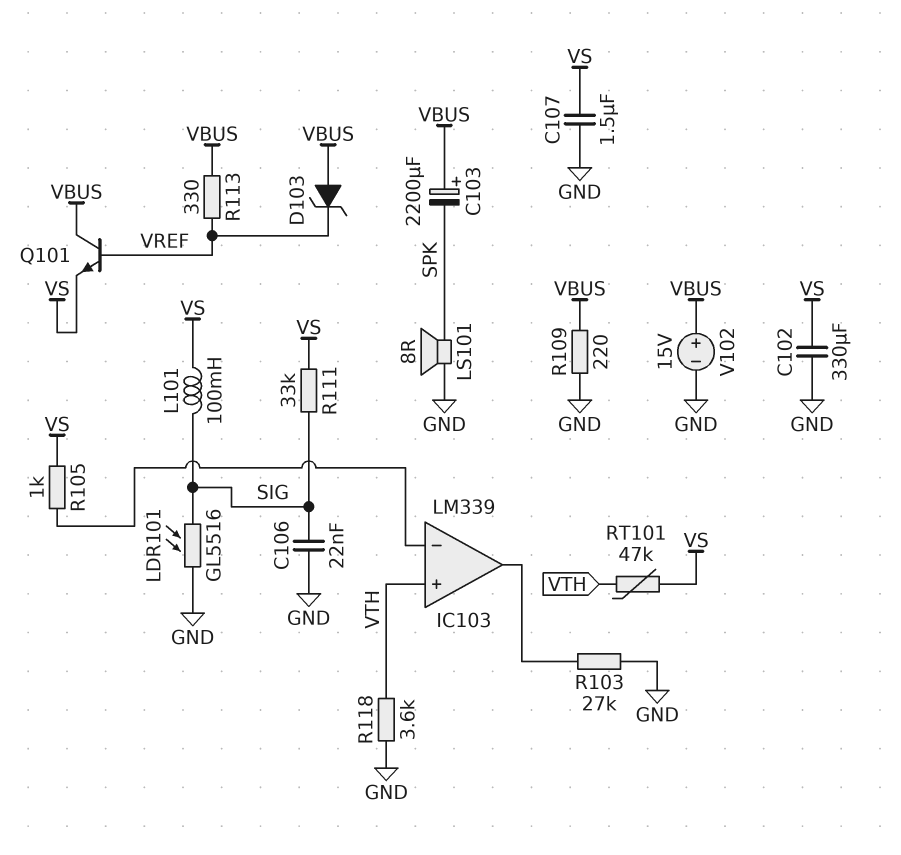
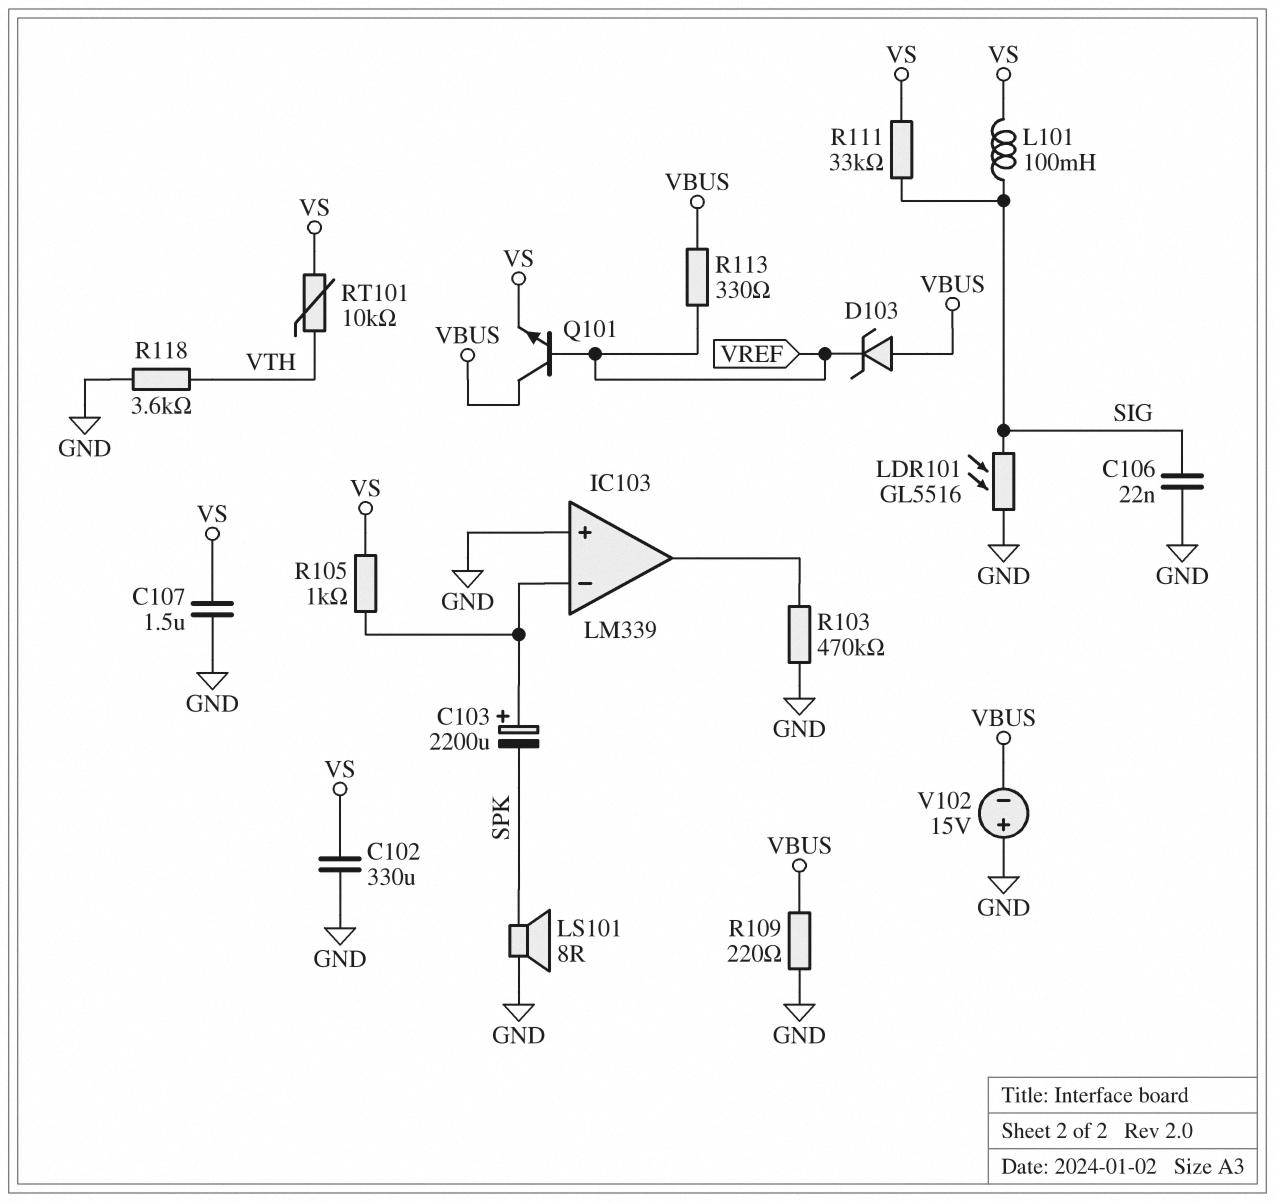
C103: 2200uF (plus VBUS, minus SPK) -> 2200uF (plus IC103/in-, minus SPK)
IC103 pin in+: VTH -> GND
R103: 27k (GND, IC103/out) -> 470k (GND, IC103/out)
RT101: 47k (VS, VTH) -> 10k (VS, VTH)
V102: 15V (plus VBUS, minus GND) -> 15V (plus GND, minus VBUS)

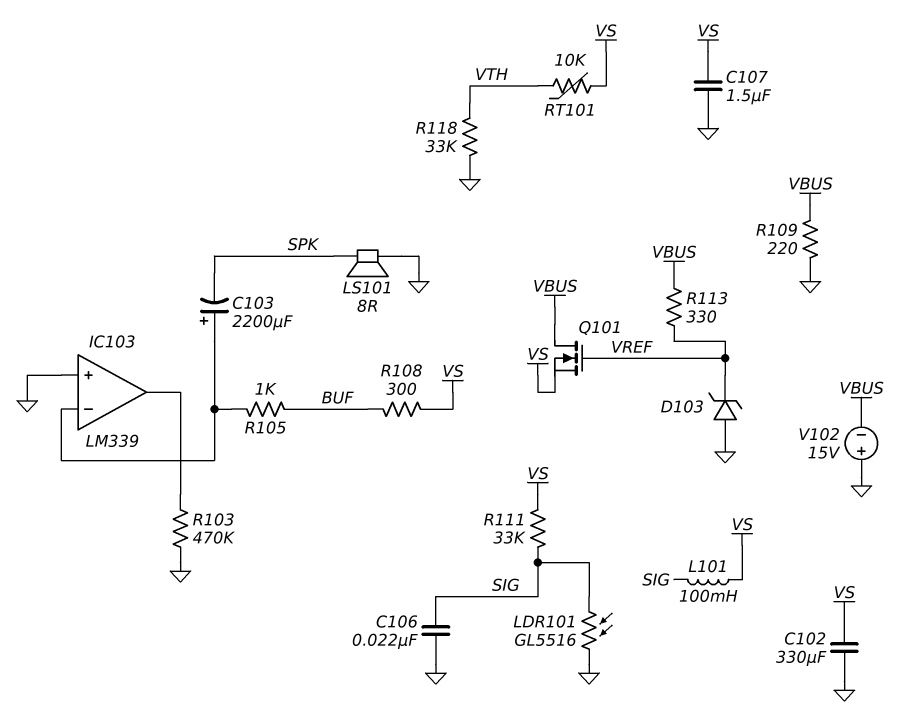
D103: zener (A VBUS, K VREF) -> zener (A GND, K VREF)
Q101: NPN (B VREF, C VBUS, E VS) -> NMOS (G VREF, D VBUS, S VS)
R105: 1k (IC103/in-, VS) -> 1k (BUF, IC103/in-)
R108: none -> 300 (BUF, VS)
R118: 3.6k (GND, VTH) -> 33k (GND, VTH)

